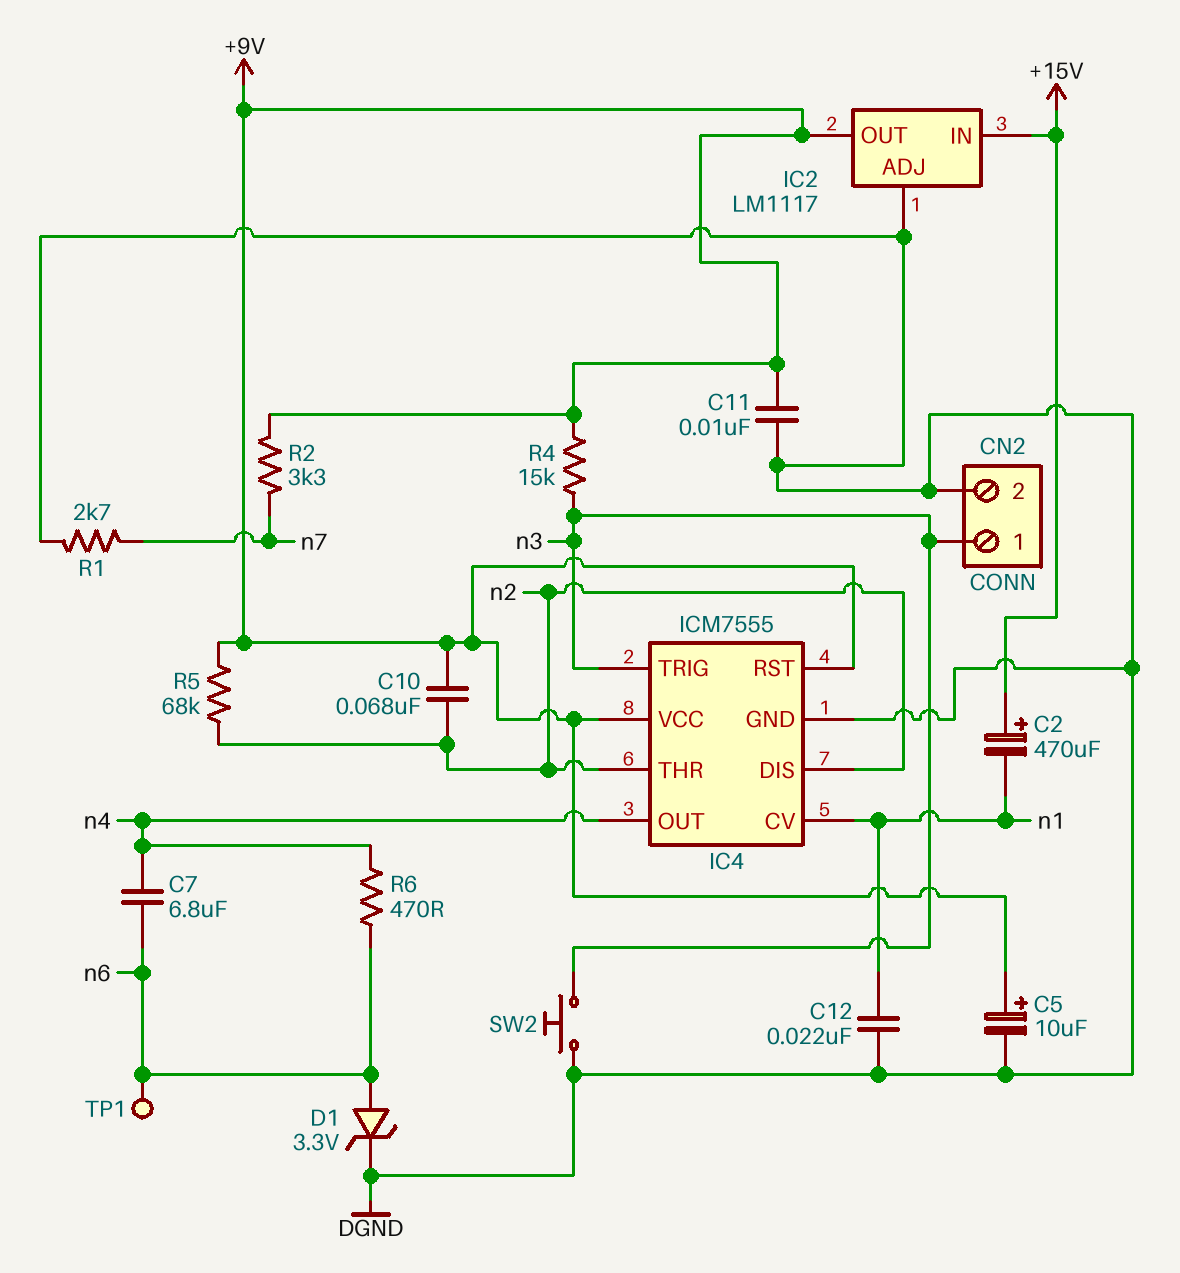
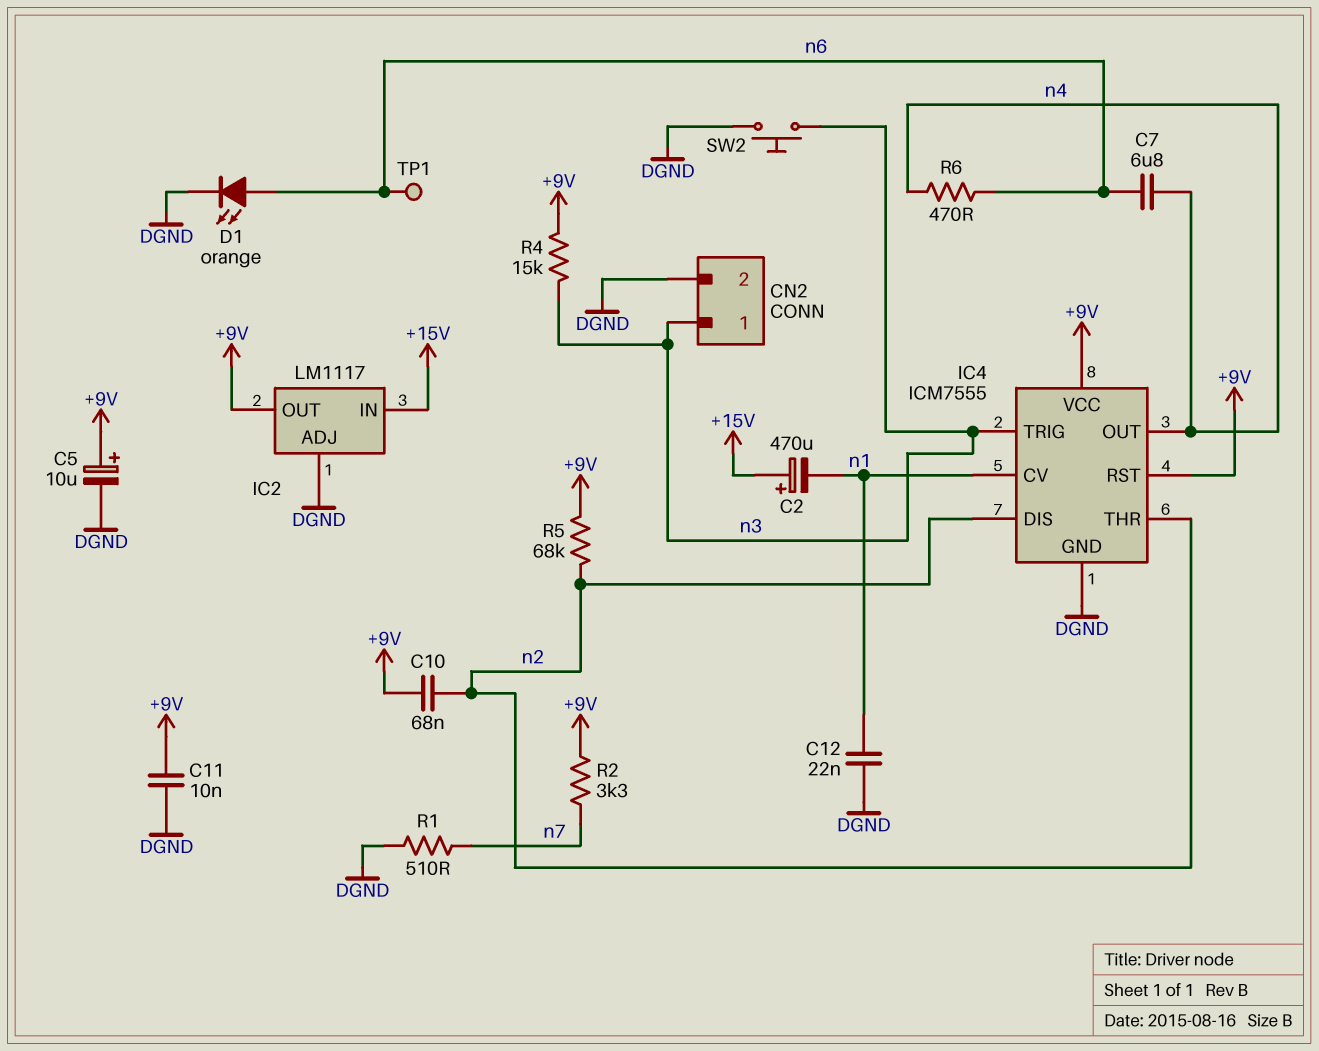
D1: zener 3.3V (A n6, K DGND) -> LED orange (A n6, K DGND)
R1: 2.7k (DGND, n7) -> 510 (DGND, n7)

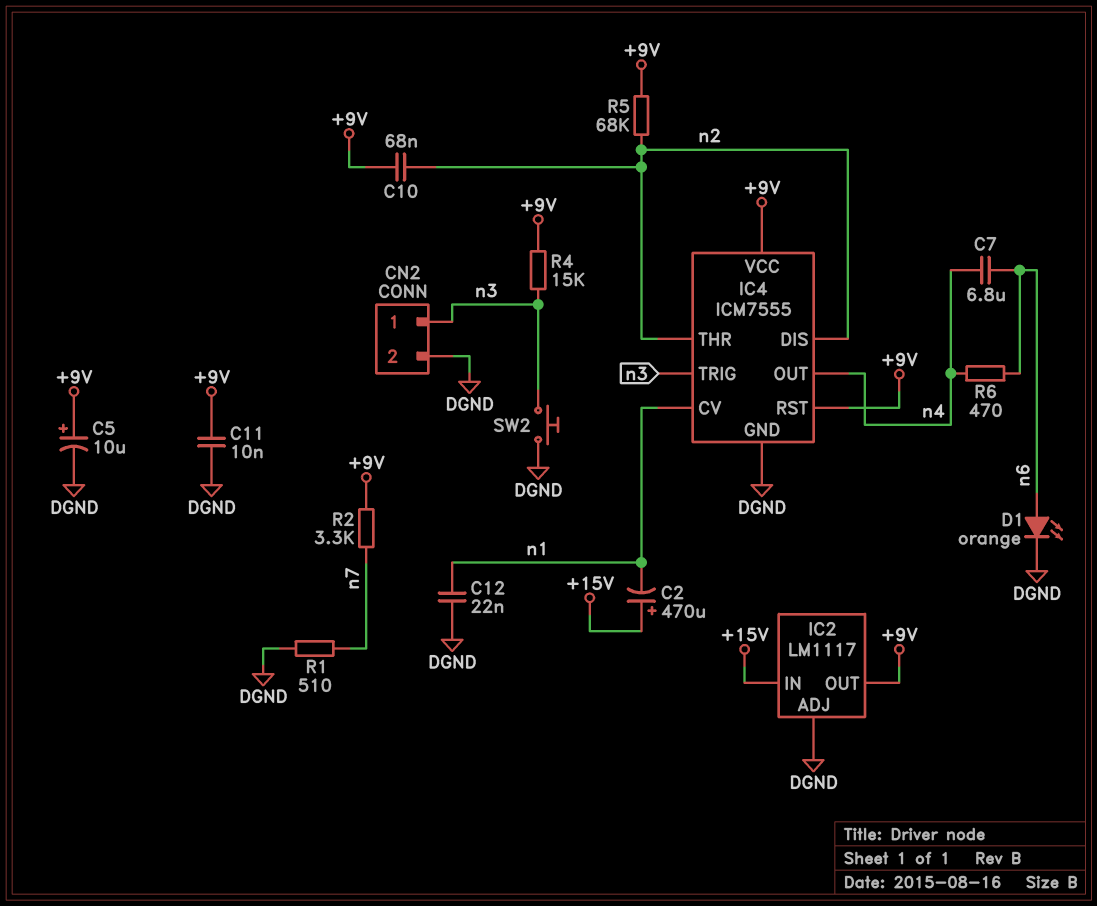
TP1: test point (n6) -> none

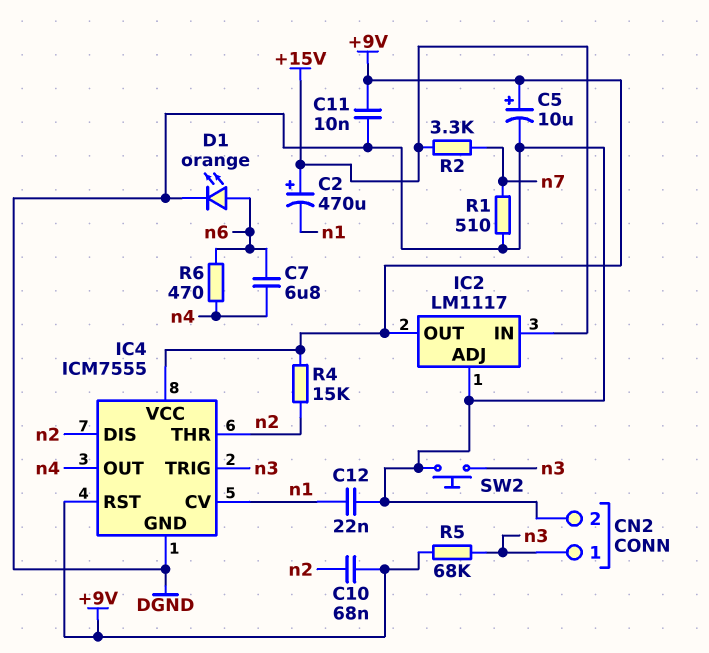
R2: 3.3k (+9V, n7) -> 3.3k (+15V, n7)
R4: 15k (+9V, n3) -> 15k (+9V, n2)
R5: 68k (+9V, n2) -> 68k (+9V, n3)

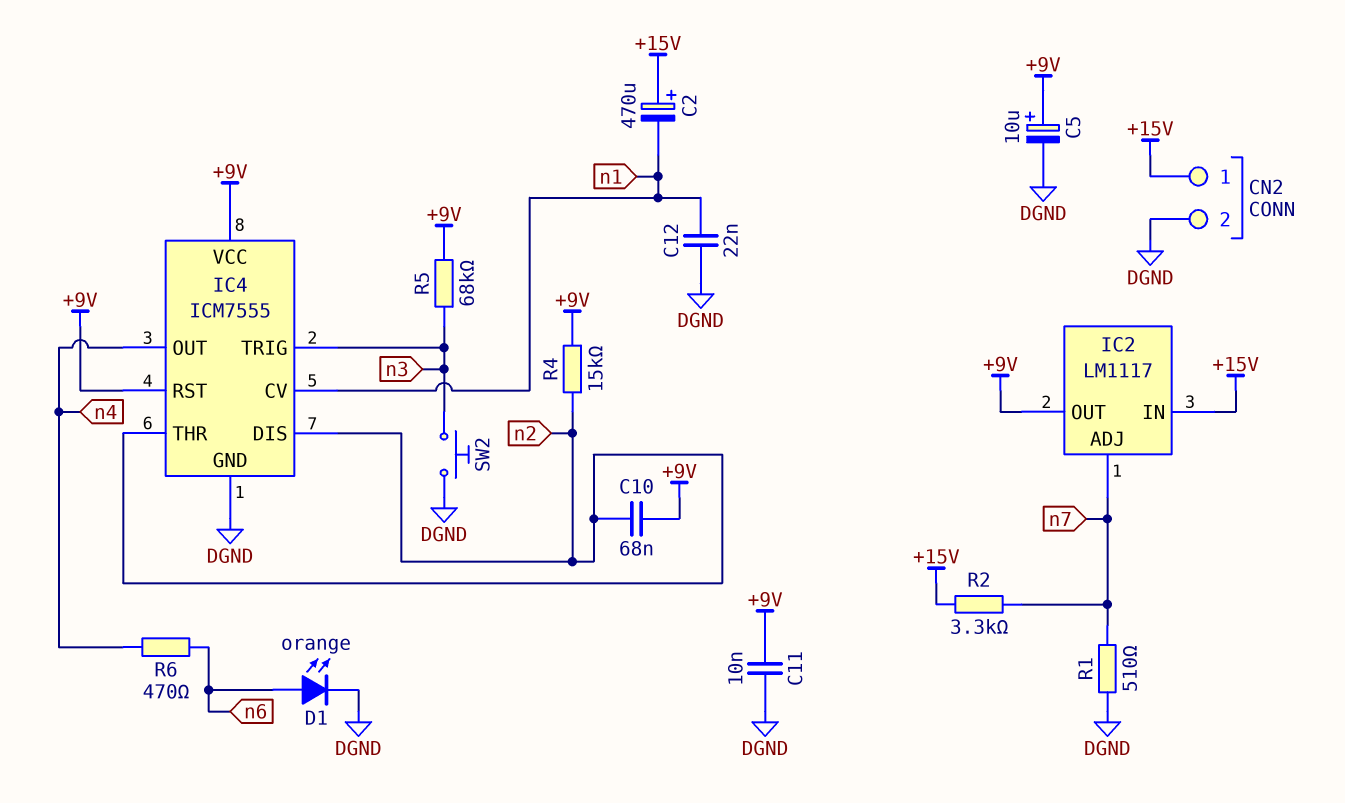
C7: 6.8uF (n4, n6) -> none
CN2 pin 1: n3 -> +15V
IC2 pin ADJ: DGND -> n7

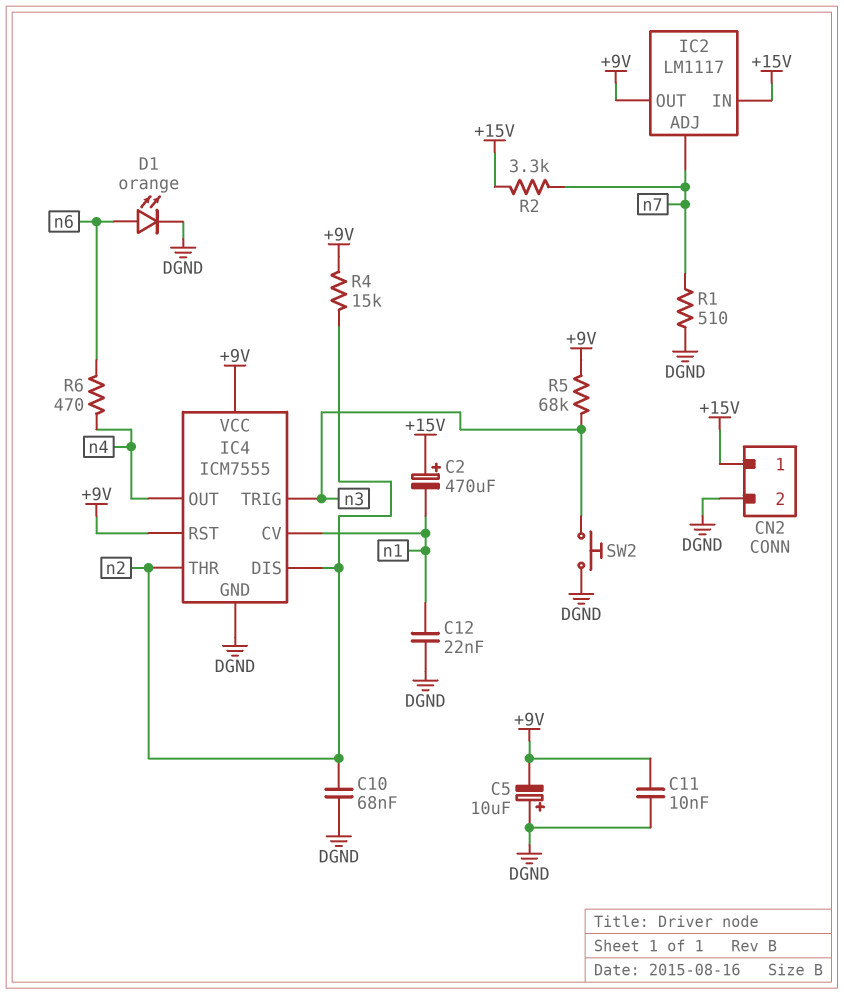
C5: 10uF (plus +9V, minus DGND) -> 10uF (plus DGND, minus +9V)
C10: 68nF (+9V, n2) -> 68nF (DGND, n2)

